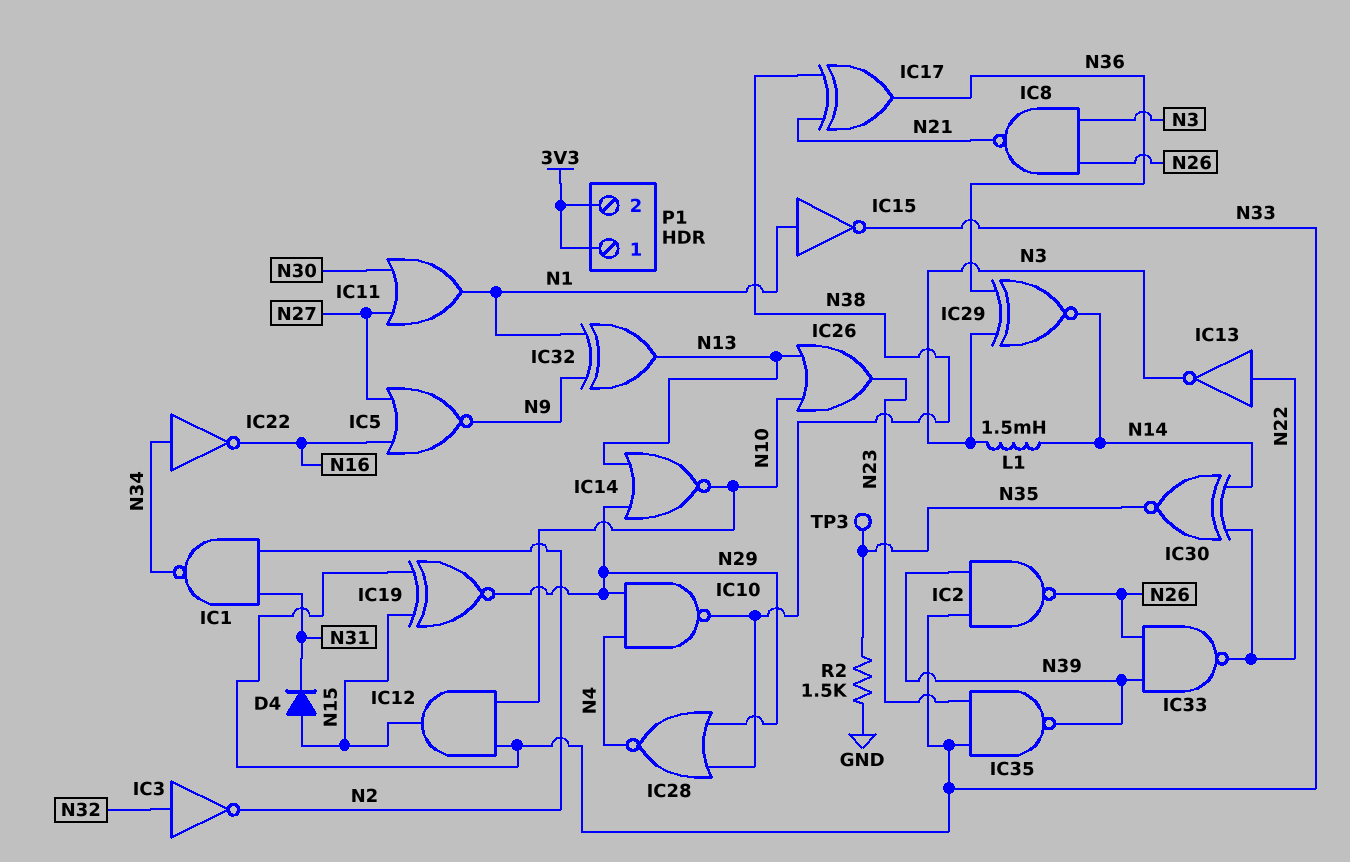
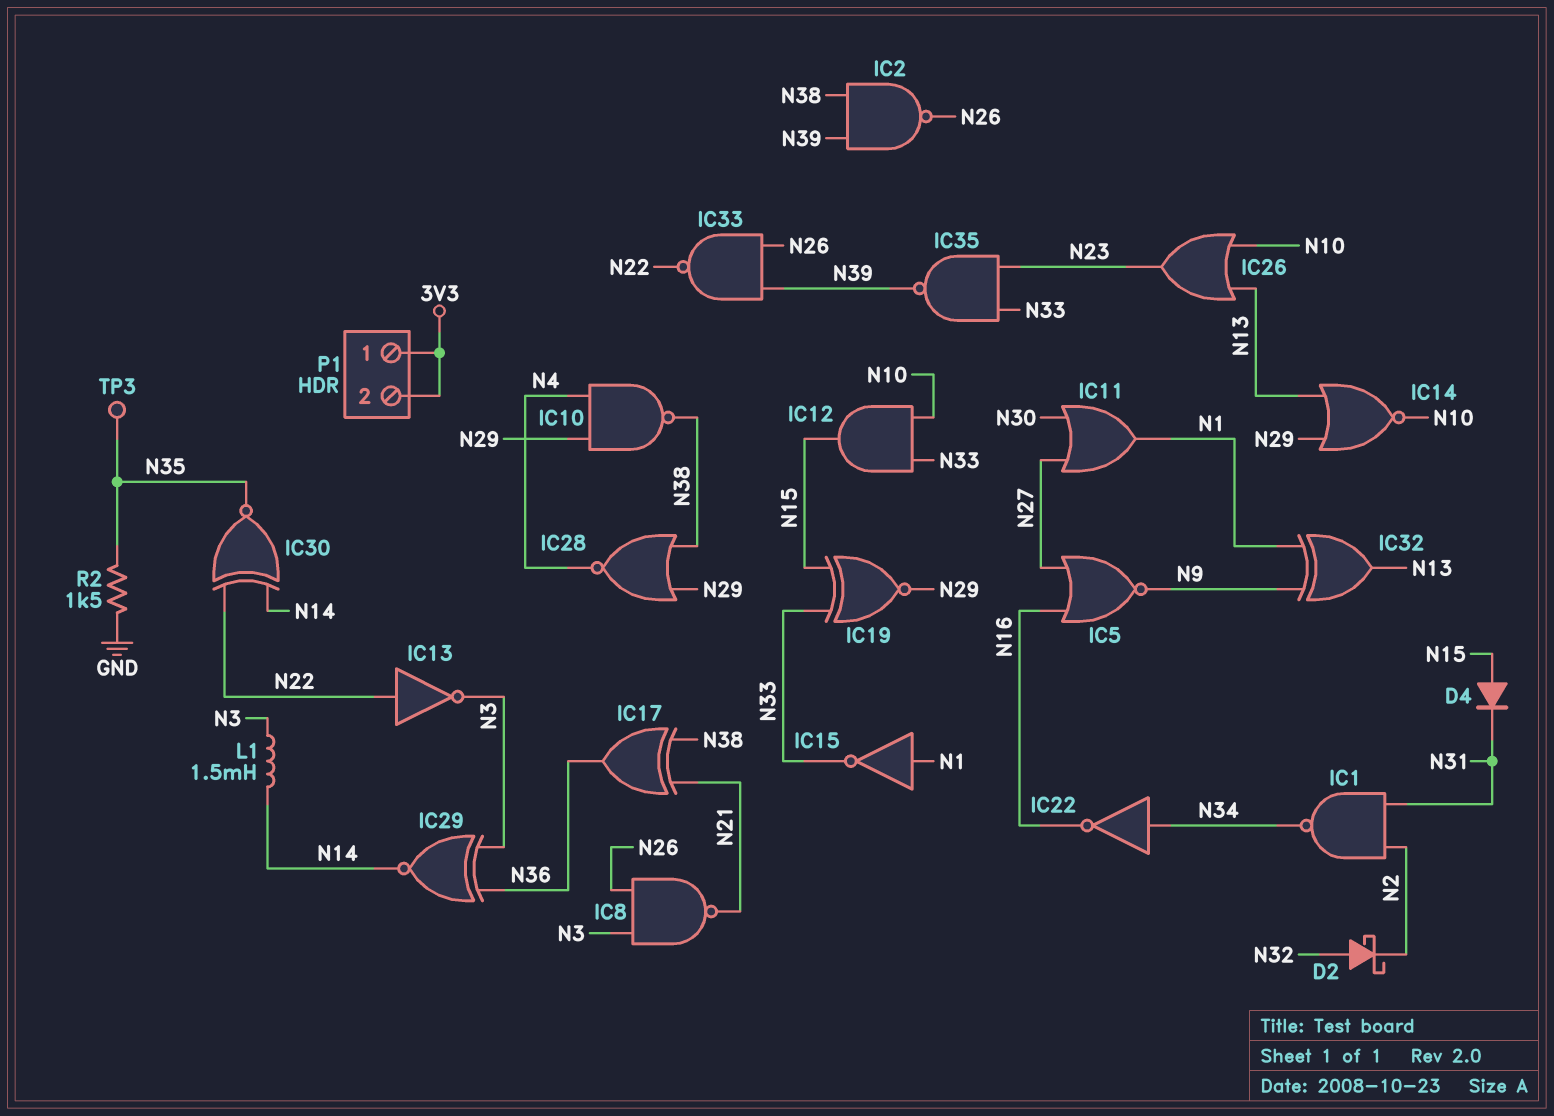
D2: none -> schottky (A N32, K N2)
IC2: NAND (in N33, in N39, out N26) -> NAND (in N38, in N39, out N26)
IC3: NOT (in N32, out N2) -> none

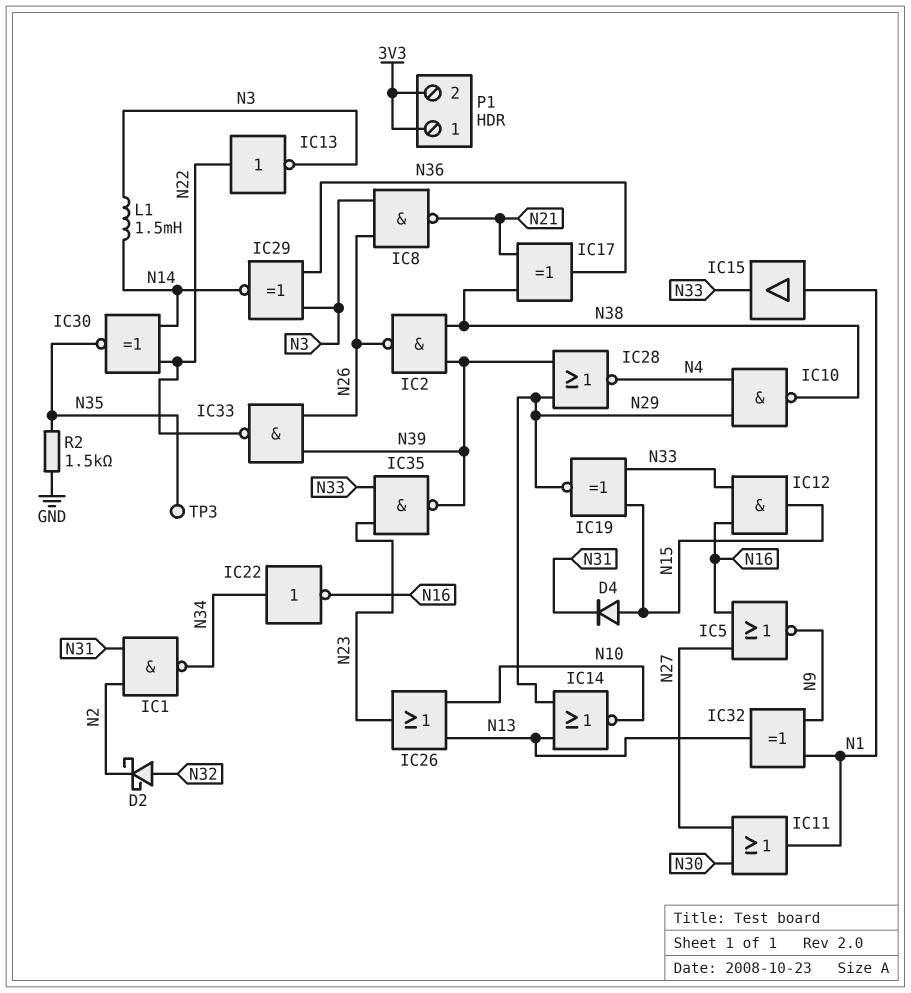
IC12: AND (in N10, in N33, out N15) -> AND (in N16, in N33, out N15)
IC15: NOT (in N1, out N33) -> buffer (in N1, out N33)
IC28: NOR (in N29, in N38, out N4) -> NOR (in N29, in N39, out N4)

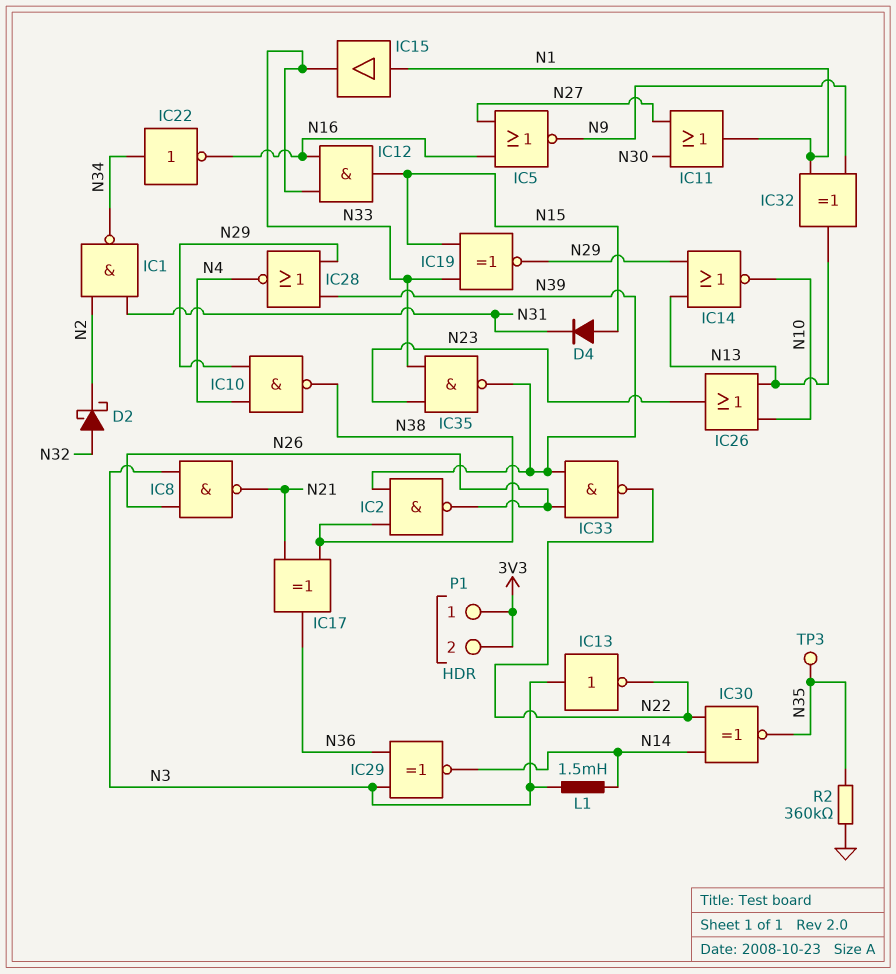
IC13: NOT (in N22, out N3) -> NOT (in N3, out N22)
R2: 1.5k (GND, N35) -> 360k (GND, N35)

